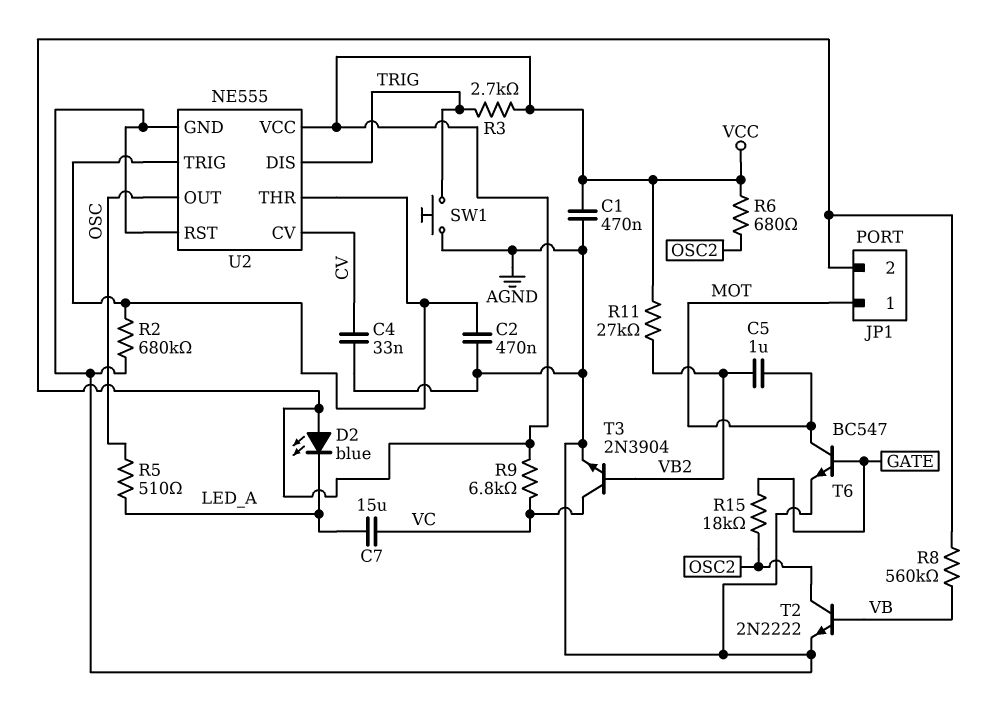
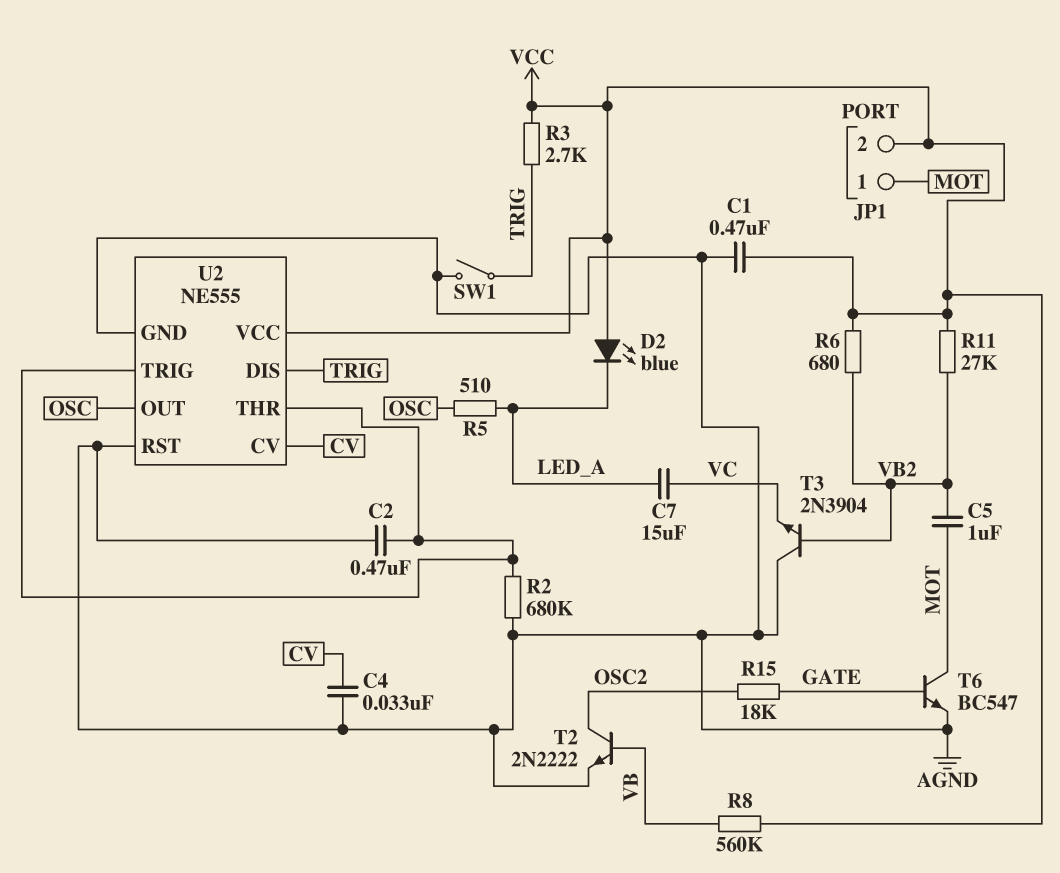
R6: 680 (OSC2, VCC) -> 680 (VB2, VCC)
R9: 6.8k (VC, VCC) -> none
SW1: button (AGND, TRIG) -> switch (AGND, TRIG)
T3: NPN 2N3904 (B VB2, C VC, E AGND) -> NPN 2N3904 (B VB2, C AGND, E VC)

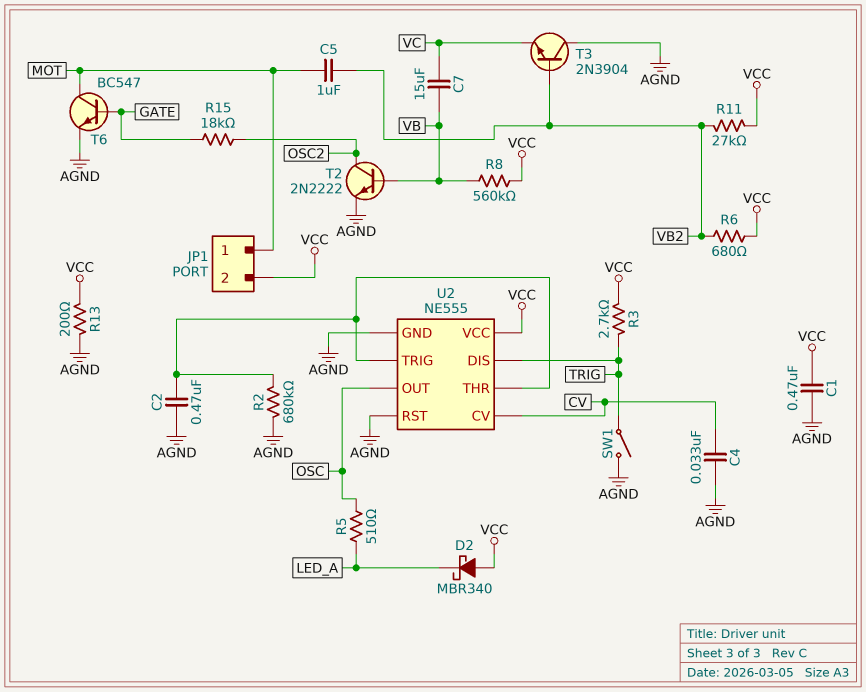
C7: 15uF (LED_A, VC) -> 15uF (VB, VC)
D2: LED blue (A VCC, K LED_A) -> schottky MBR340 (A VCC, K LED_A)
R13: none -> 200 (AGND, VCC)

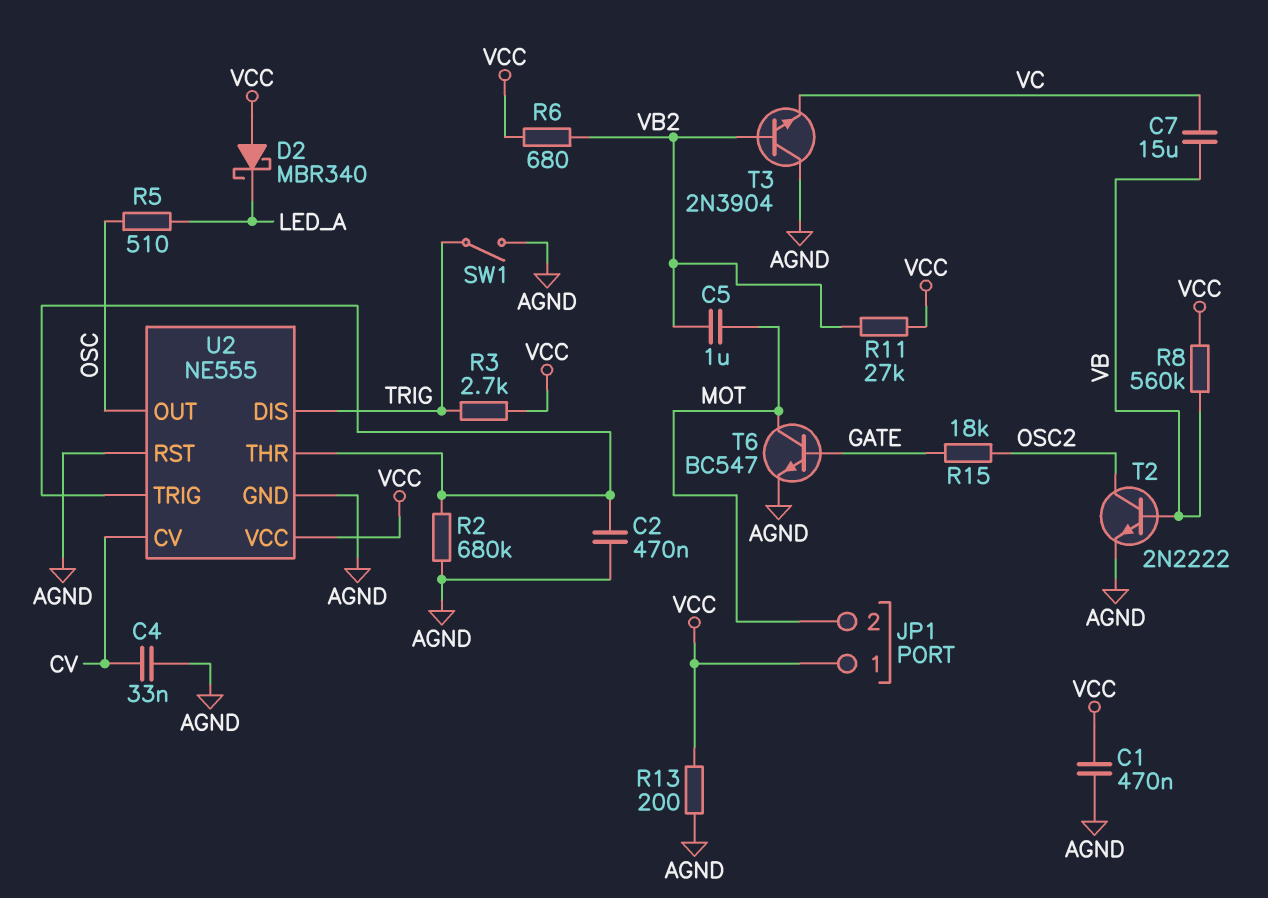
JP1 pin 1: MOT -> VCC
JP1 pin 2: VCC -> MOT

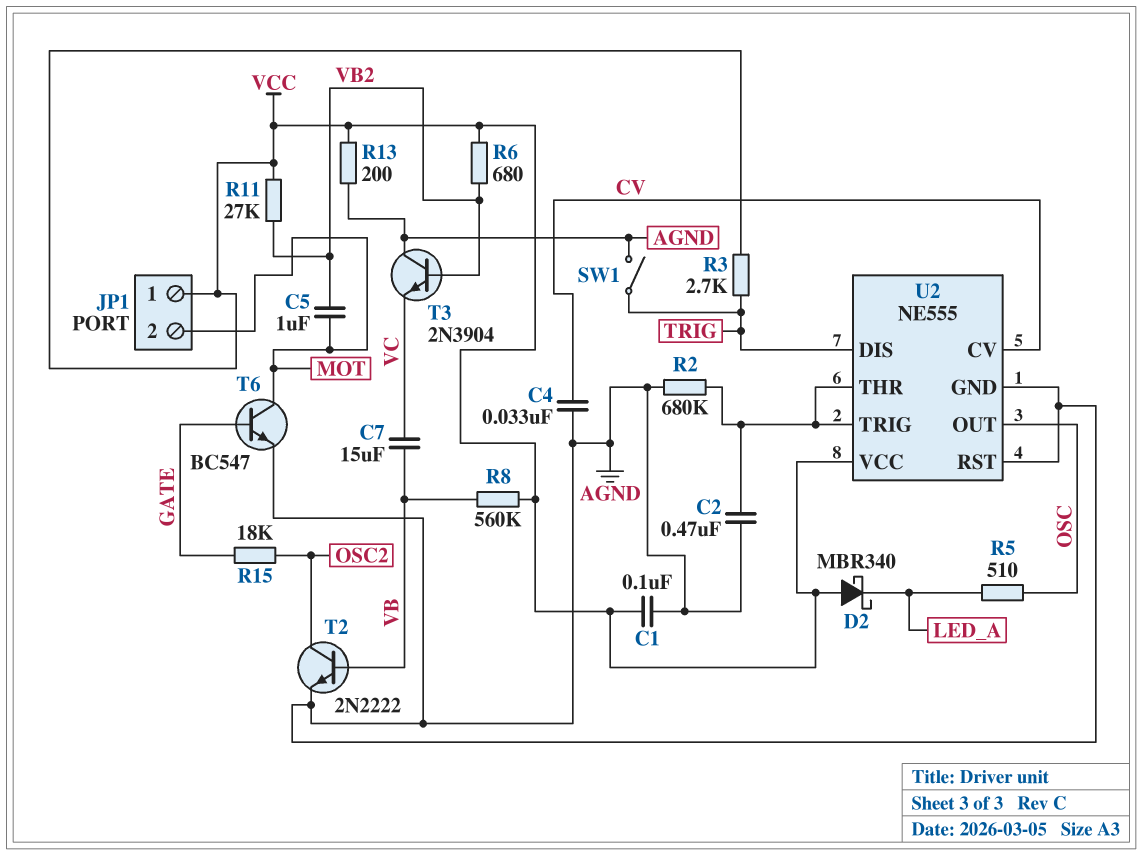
C1: 470nF (AGND, VCC) -> 100nF (AGND, VCC)

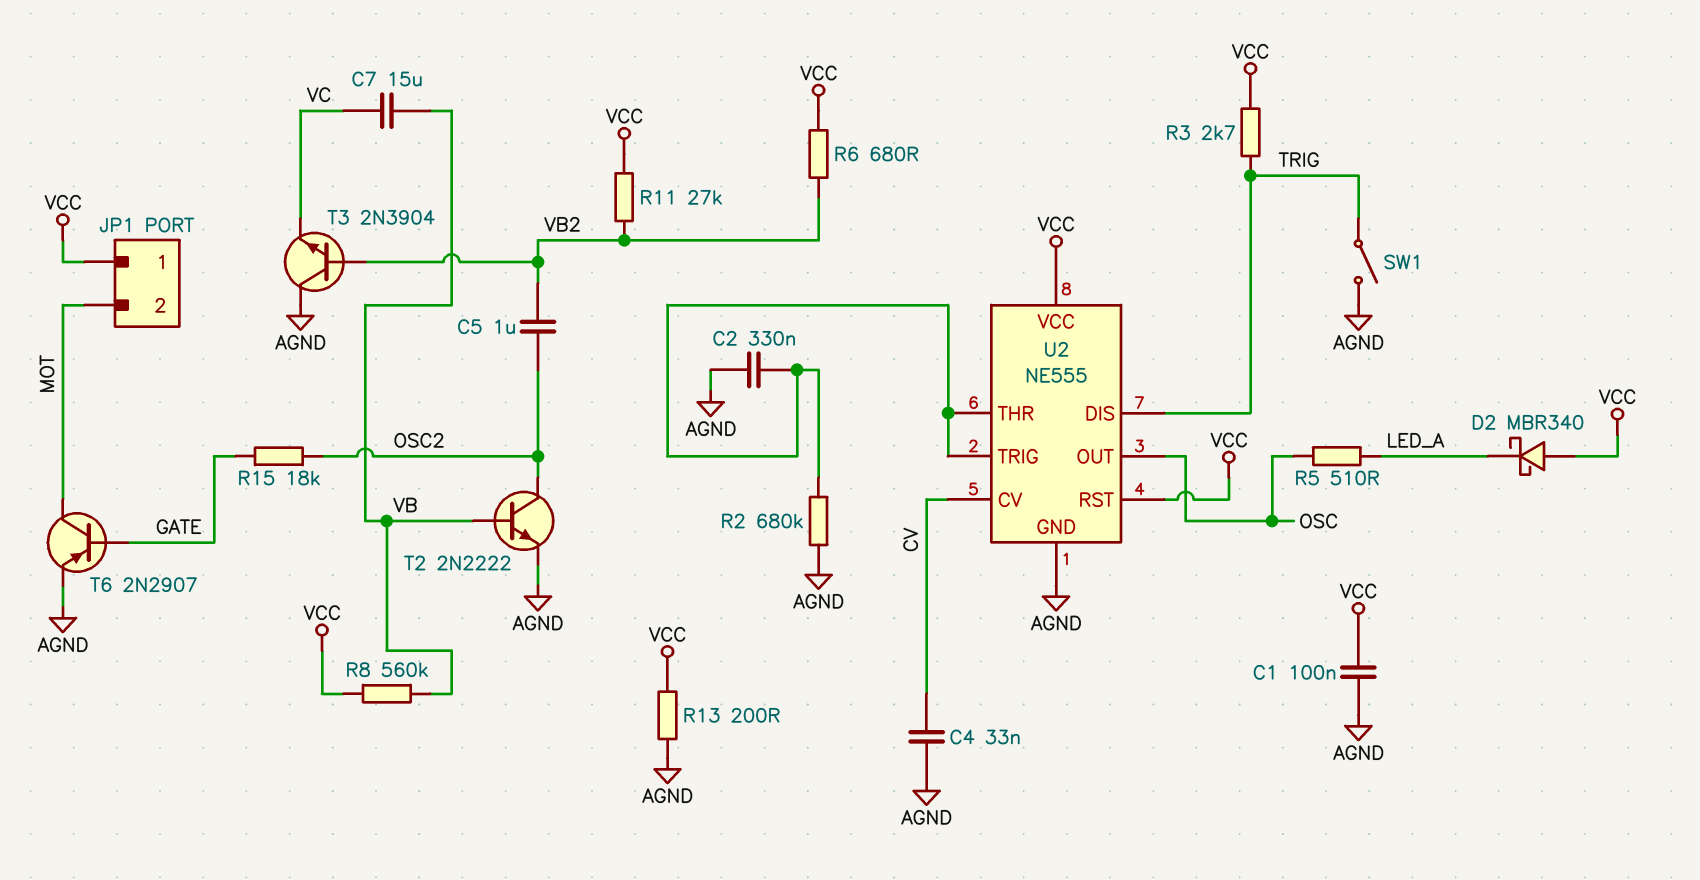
C2: 470nF (AGND, U2/THR) -> 330nF (AGND, U2/THR)
C5: 1uF (MOT, VB2) -> 1uF (OSC2, VB2)
T6: NPN BC547 (B GATE, C MOT, E AGND) -> PNP 2N2907 (B GATE, C MOT, E AGND)
U2 pin RST: AGND -> VCC

